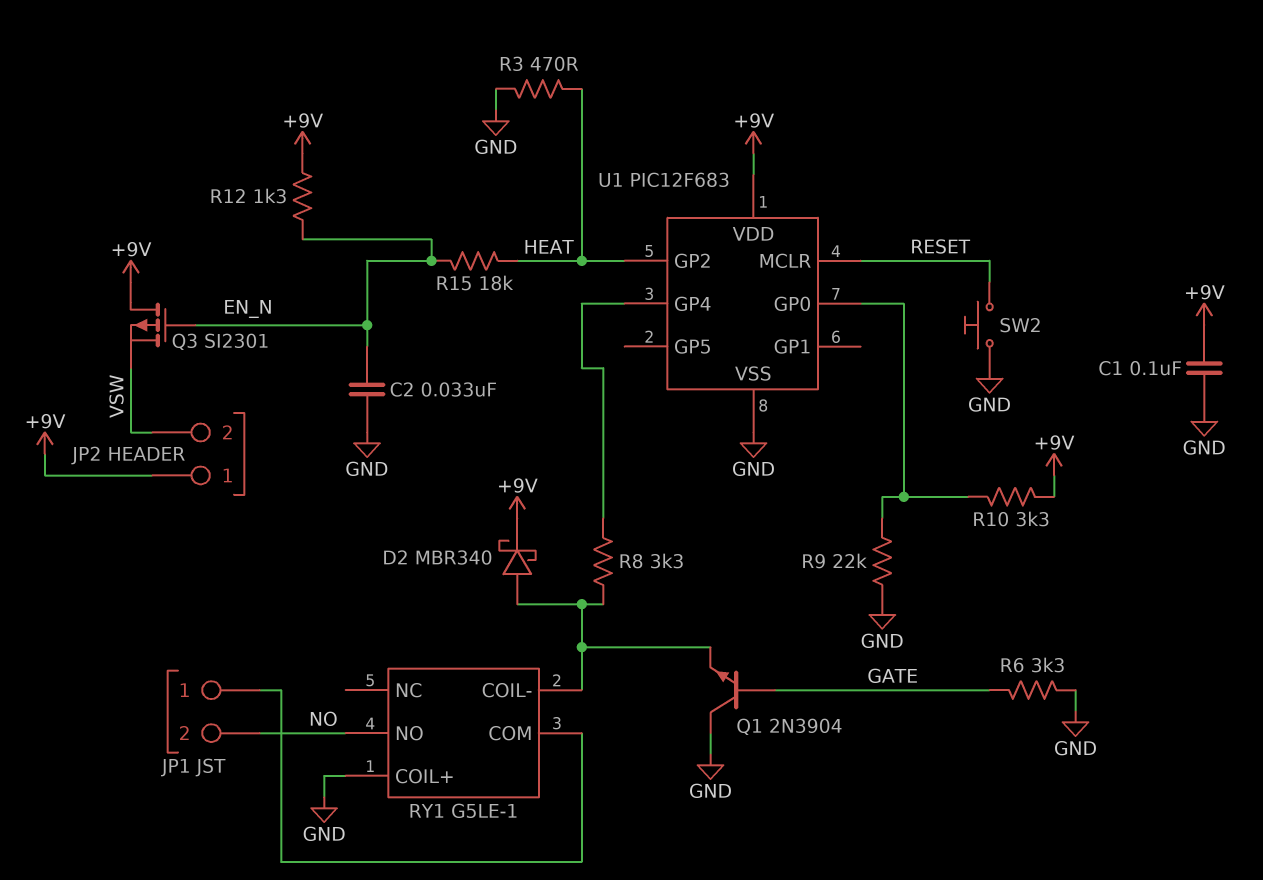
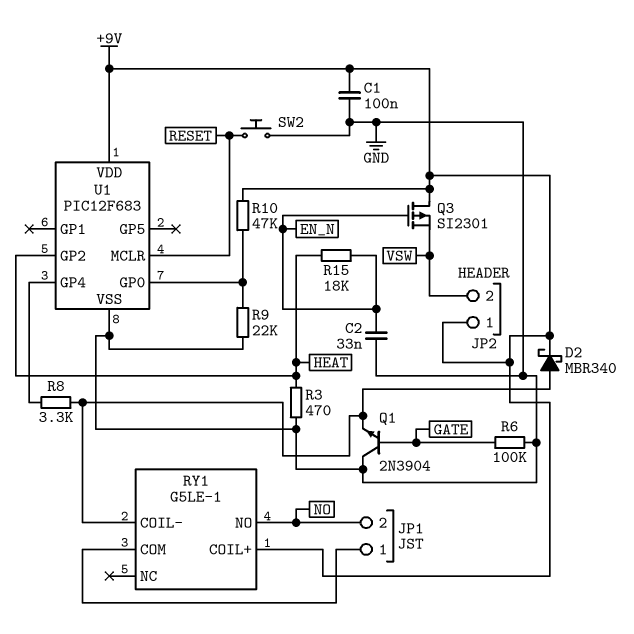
R6: 3.3k (GATE, GND) -> 100k (GATE, GND)
R10: 3.3k (+9V, U1/GP0) -> 47k (+9V, U1/GP0)
R12: 1.3k (+9V, EN_N) -> none
RY1 pin COIL+: GND -> +9V

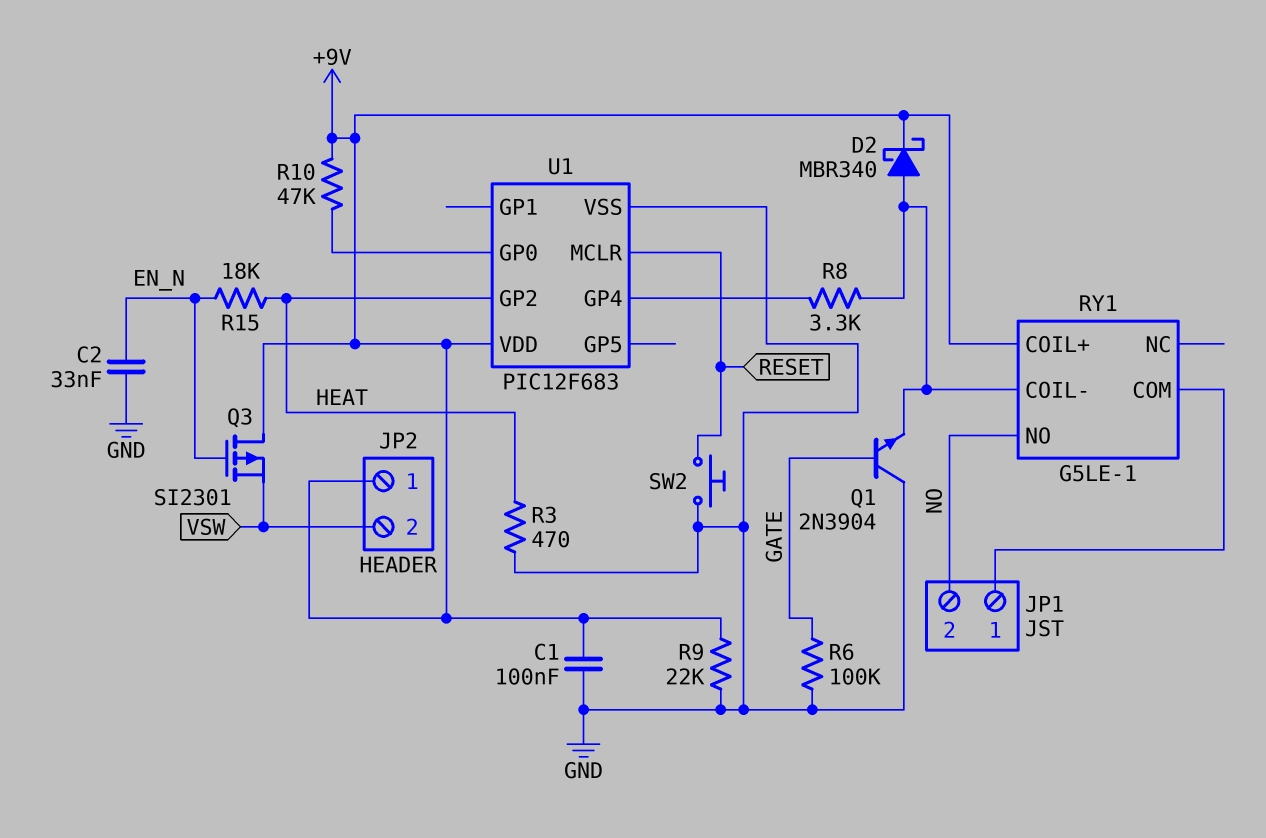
R9: 22k (GND, U1/GP0) -> 22k (+9V, GND)

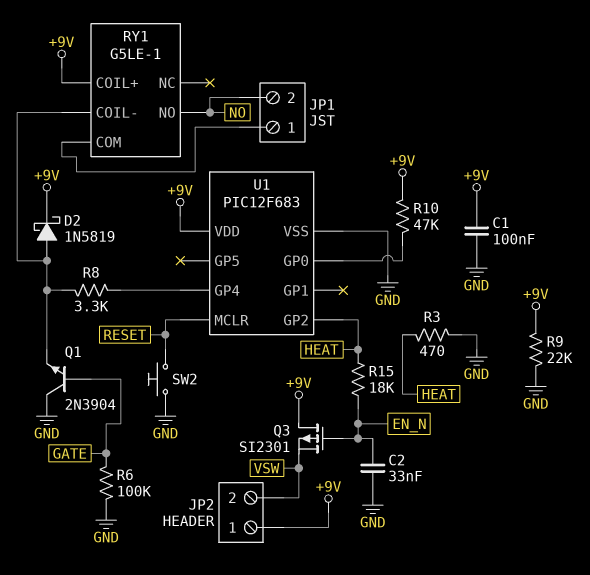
D2: schottky MBR340 (A RY1/COIL-, K +9V) -> schottky 1N5819 (A RY1/COIL-, K +9V)

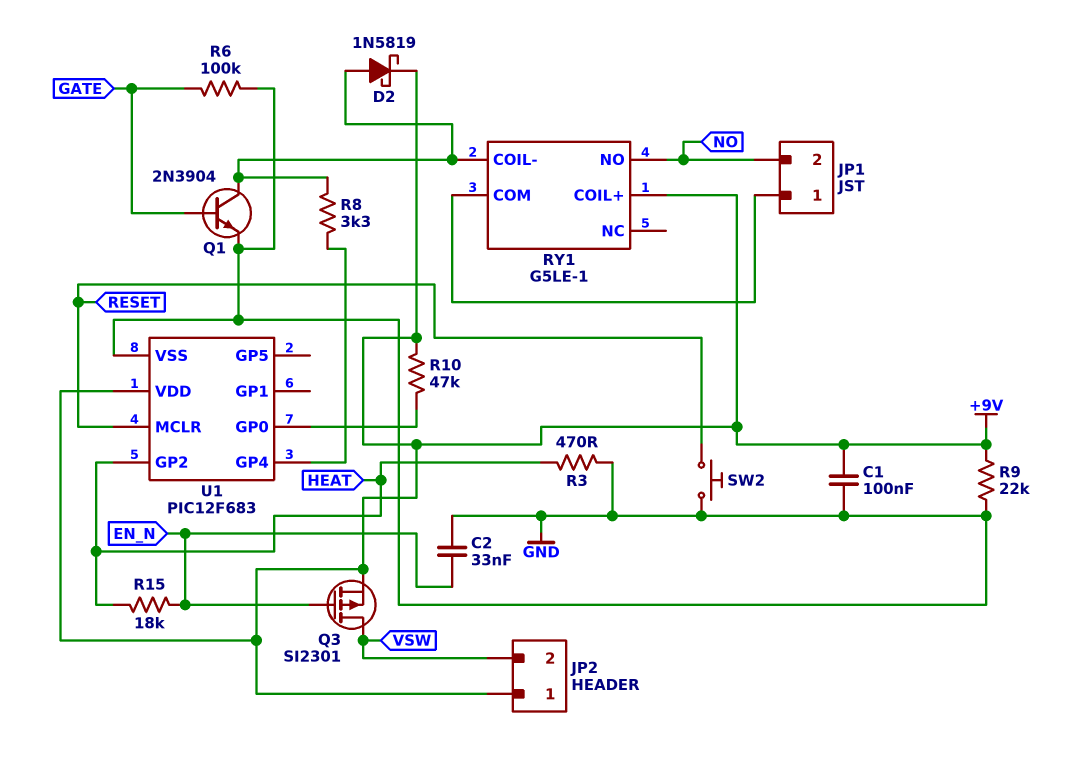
Q1: NPN 2N3904 (B GATE, C GND, E RY1/COIL-) -> NPN 2N3904 (B GATE, C RY1/COIL-, E GND)
Q3: PMOS SI2301 (G EN_N, D +9V, S VSW) -> PMOS SI2301 (G EN_N, D VSW, S +9V)

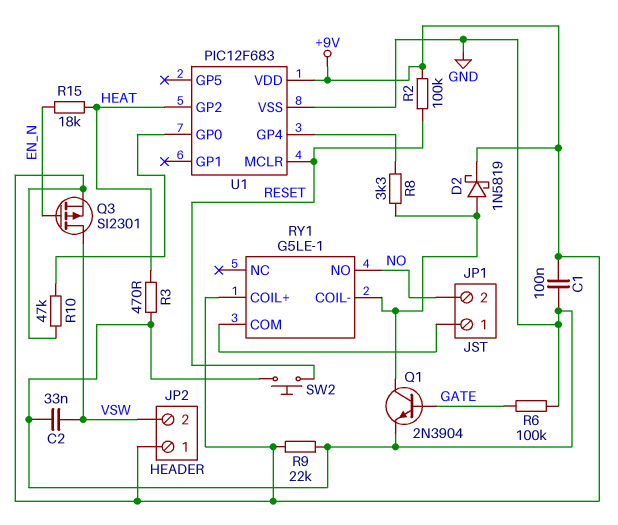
C2: 33nF (EN_N, GND) -> 33nF (GND, VSW)
R2: none -> 100k (+9V, RESET)

